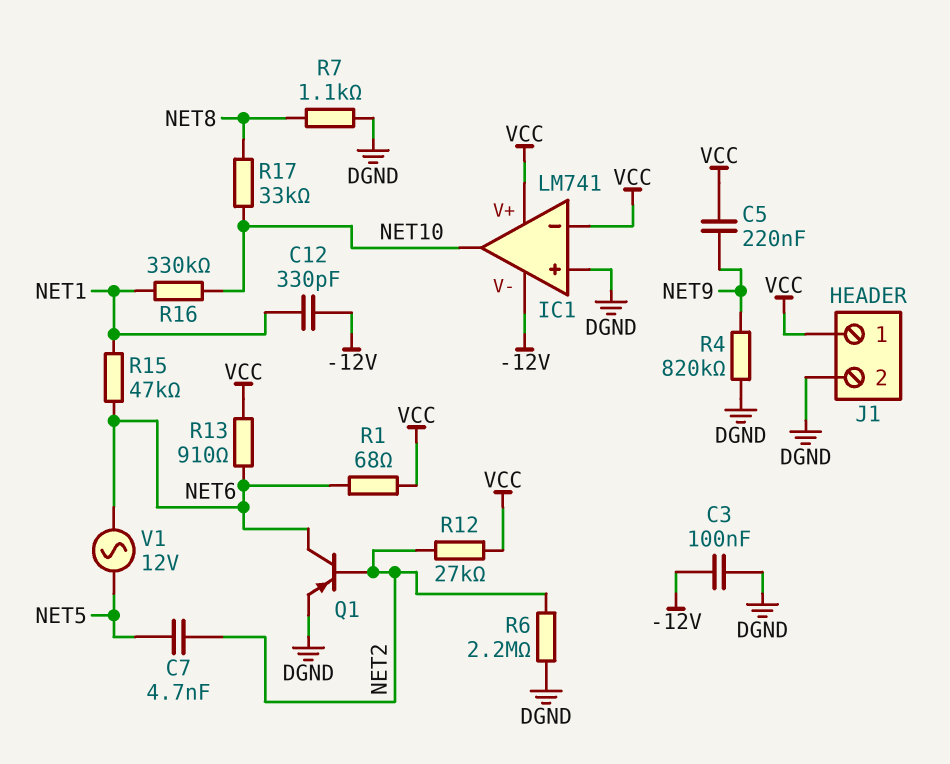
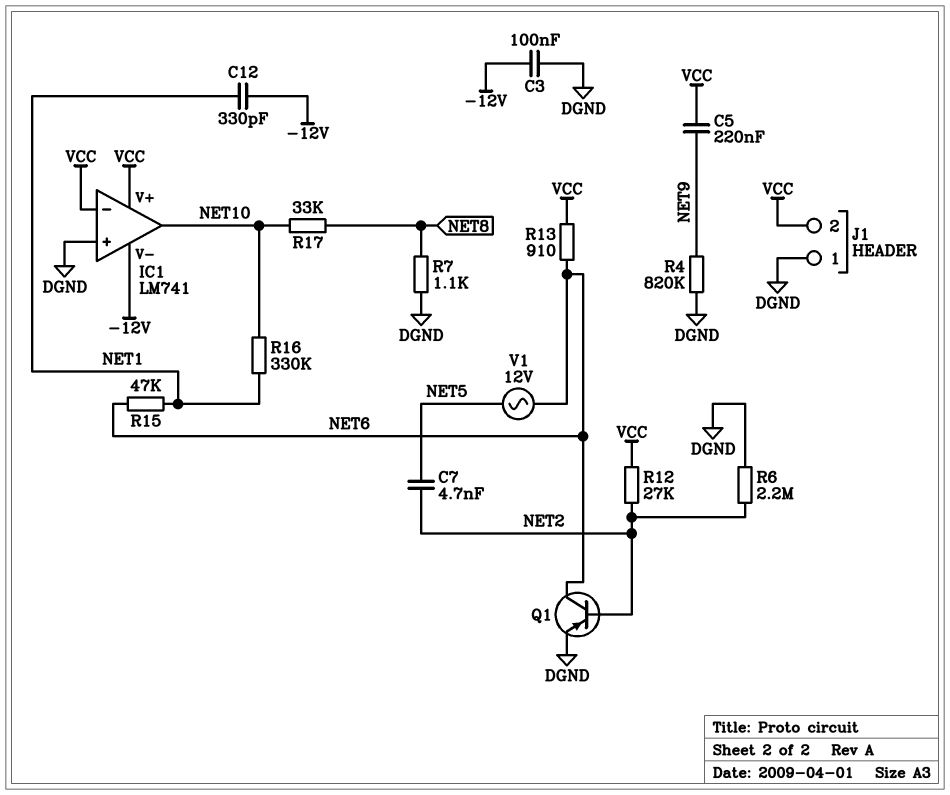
J1 pin 1: VCC -> DGND
J1 pin 2: DGND -> VCC
R1: 68 (NET6, VCC) -> none

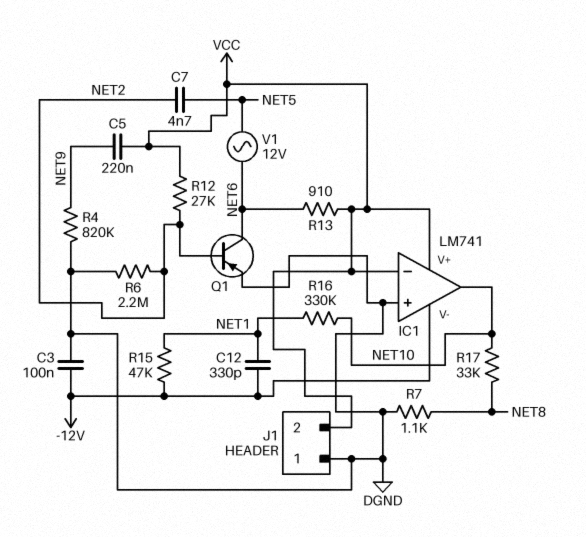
R15: 47k (NET1, NET6) -> 47k (-12V, NET1)

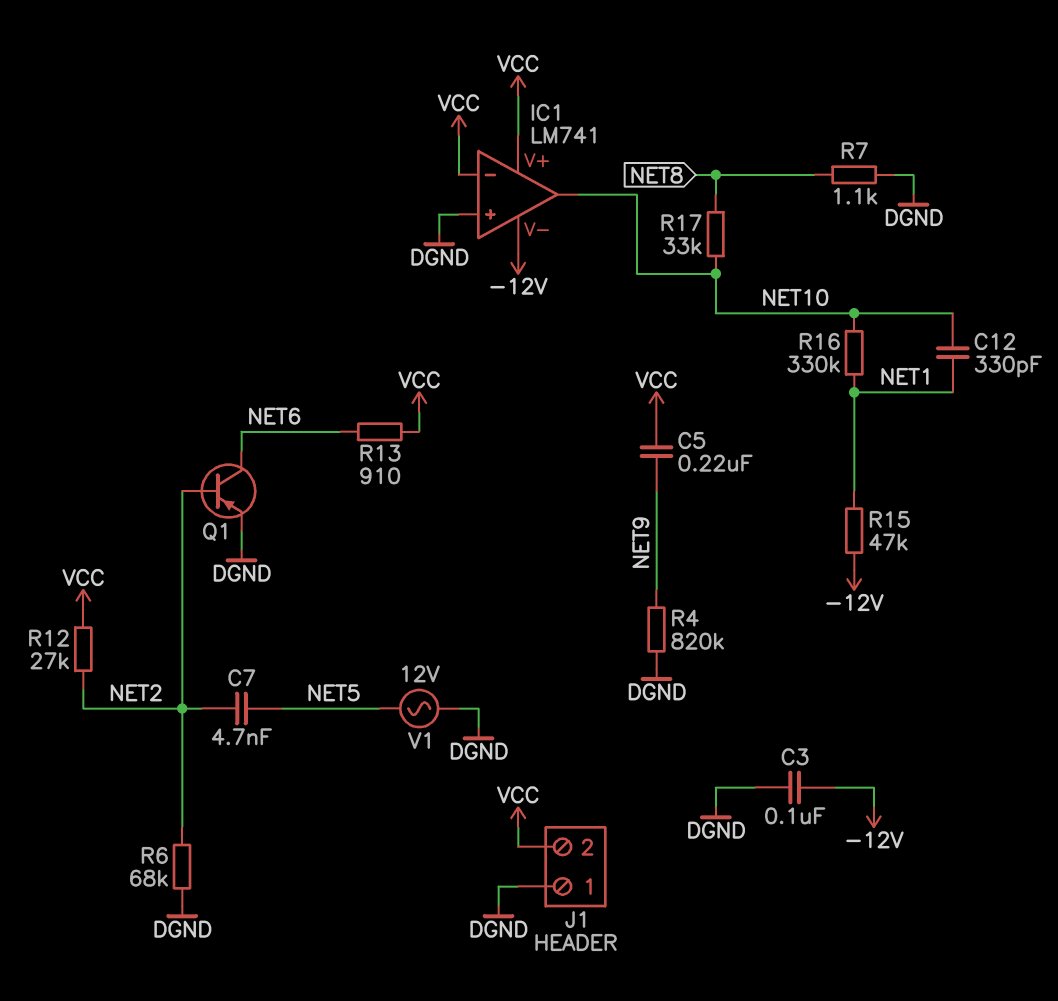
C12: 330pF (-12V, NET1) -> 330pF (NET1, NET10)
R6: 2.2M (DGND, NET2) -> 68k (DGND, NET2)
V1: AC 12V (NET5, NET6) -> AC 12V (DGND, NET5)

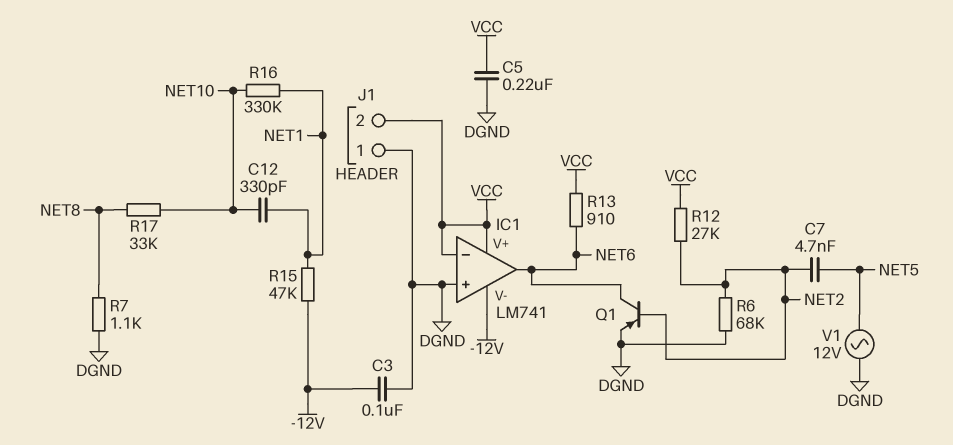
C5: 220nF (NET9, VCC) -> 220nF (DGND, VCC)
IC1 pin out: NET10 -> NET6
R4: 820k (DGND, NET9) -> none

